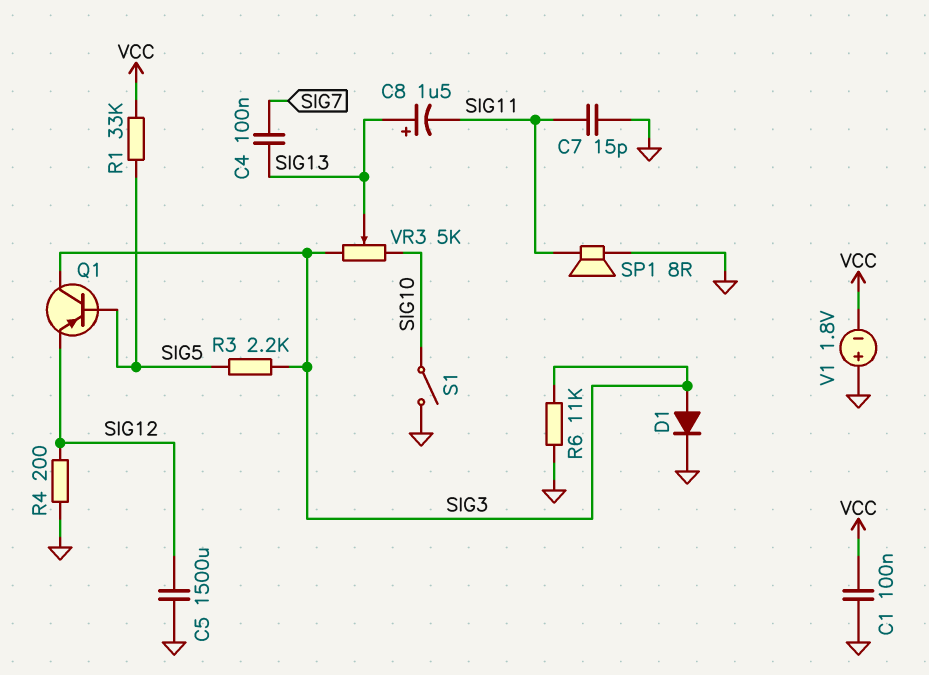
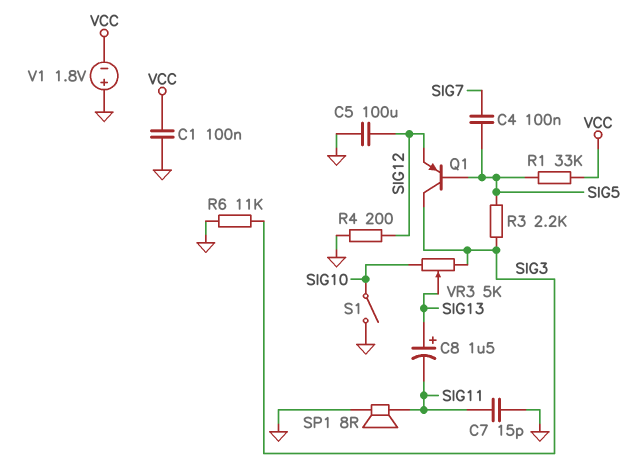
C4: 100nF (SIG7, SIG13) -> 100nF (SIG5, SIG7)
C5: 1500uF (GND, SIG12) -> 100uF (GND, SIG12)
D1: diode (A SIG3, K GND) -> none

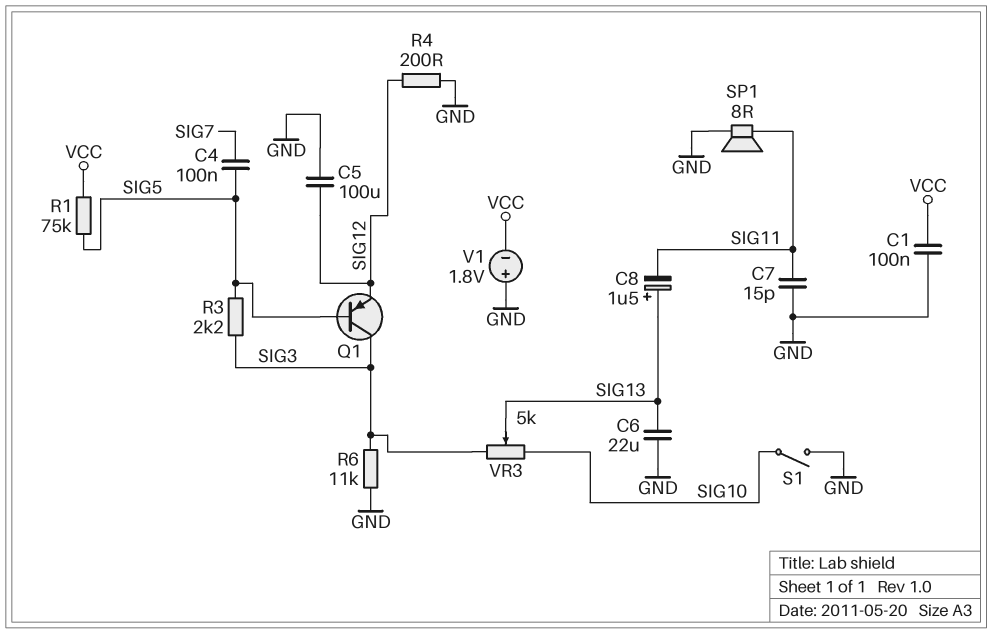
C6: none -> 22uF (GND, SIG13)
R1: 33k (SIG5, VCC) -> 75k (SIG5, VCC)

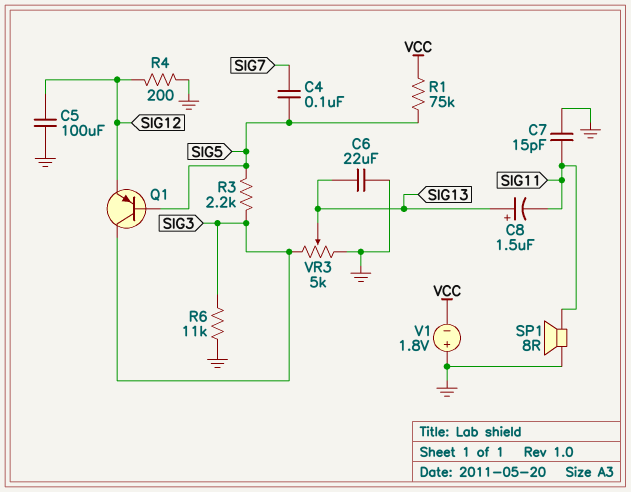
C1: 100nF (GND, VCC) -> none
S1: switch (GND, SIG10) -> none
VR3: 5k (SIG3, SIG10, wiper SIG13) -> 5k (GND, SIG3, wiper SIG13)

